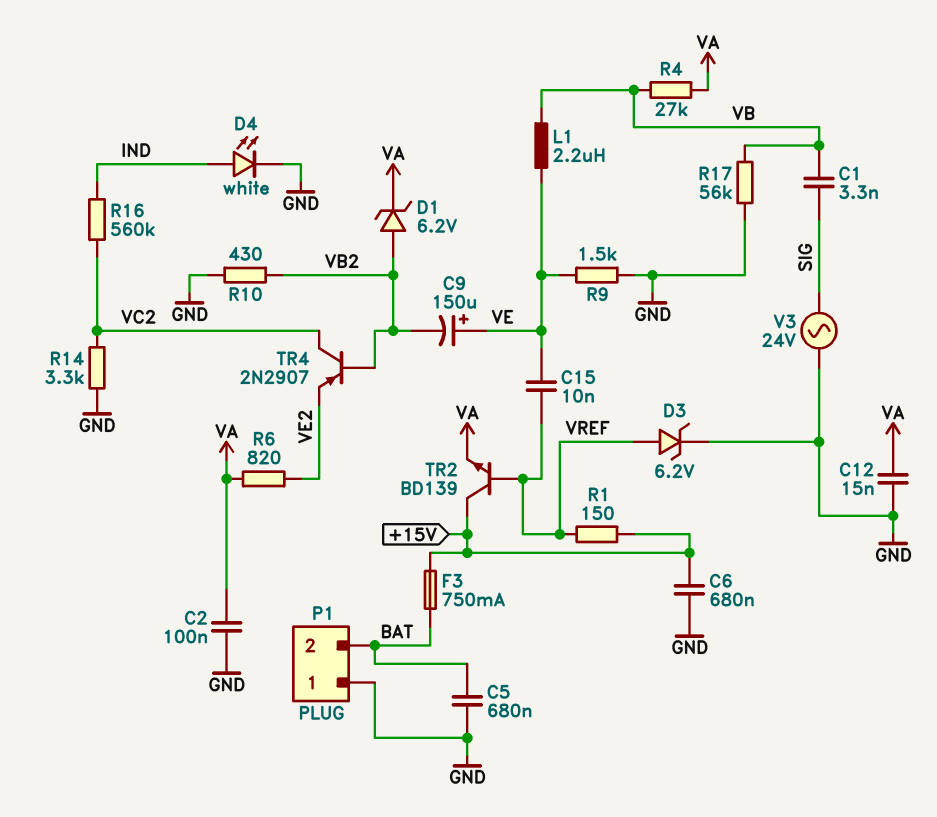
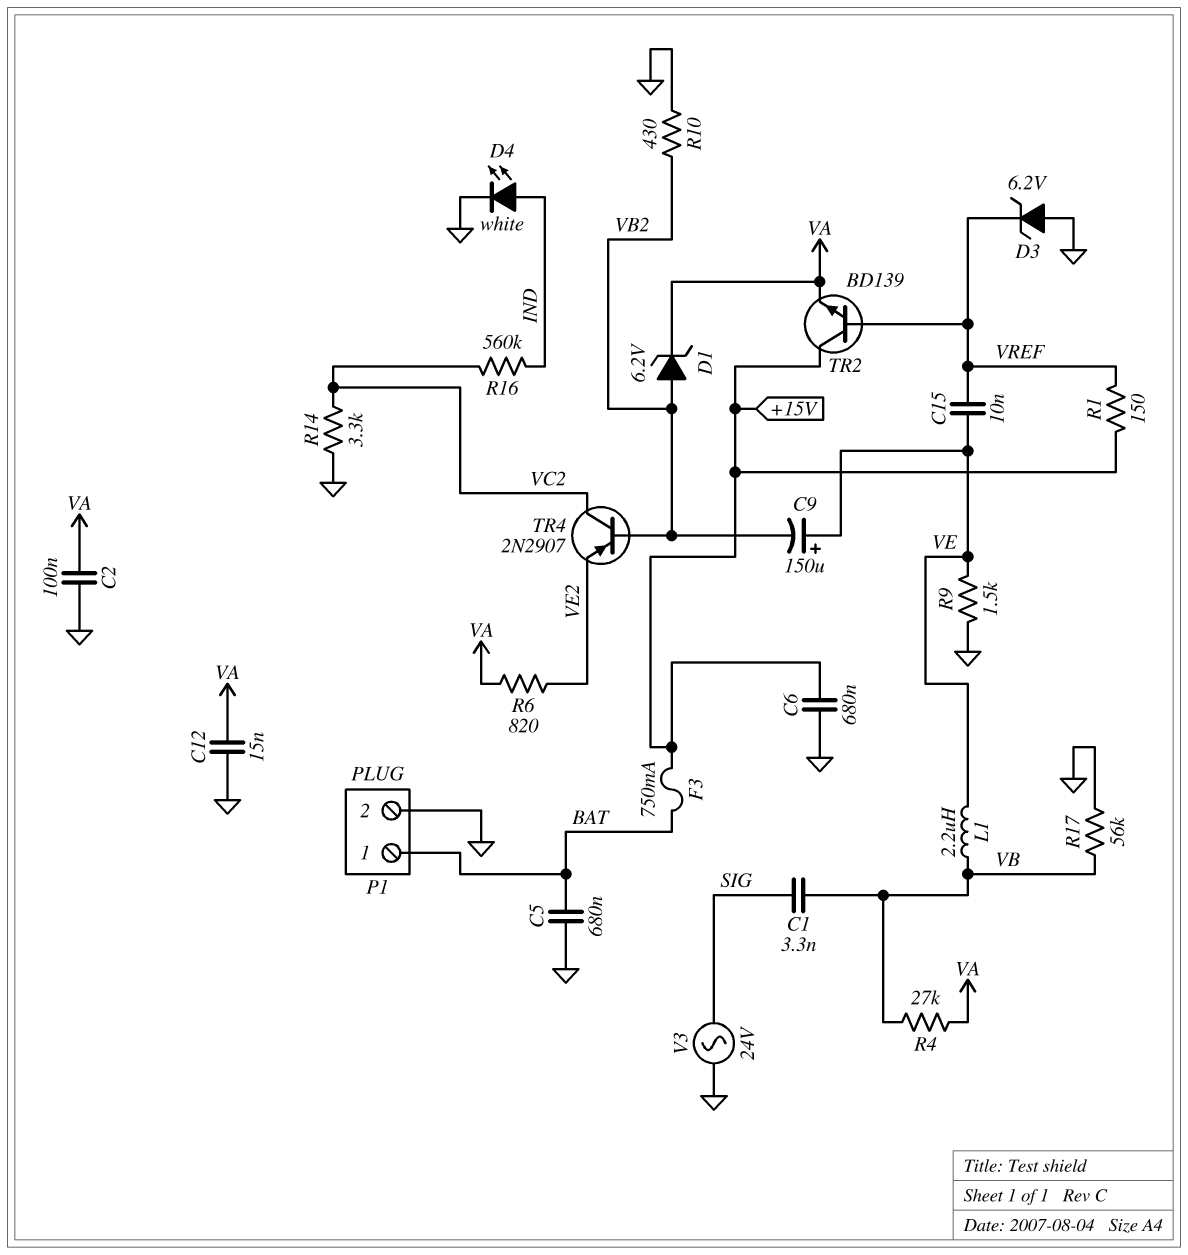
D3: zener 6.2V (A VREF, K GND) -> zener 6.2V (A GND, K VREF)
P1 pin 1: GND -> BAT
P1 pin 2: BAT -> GND

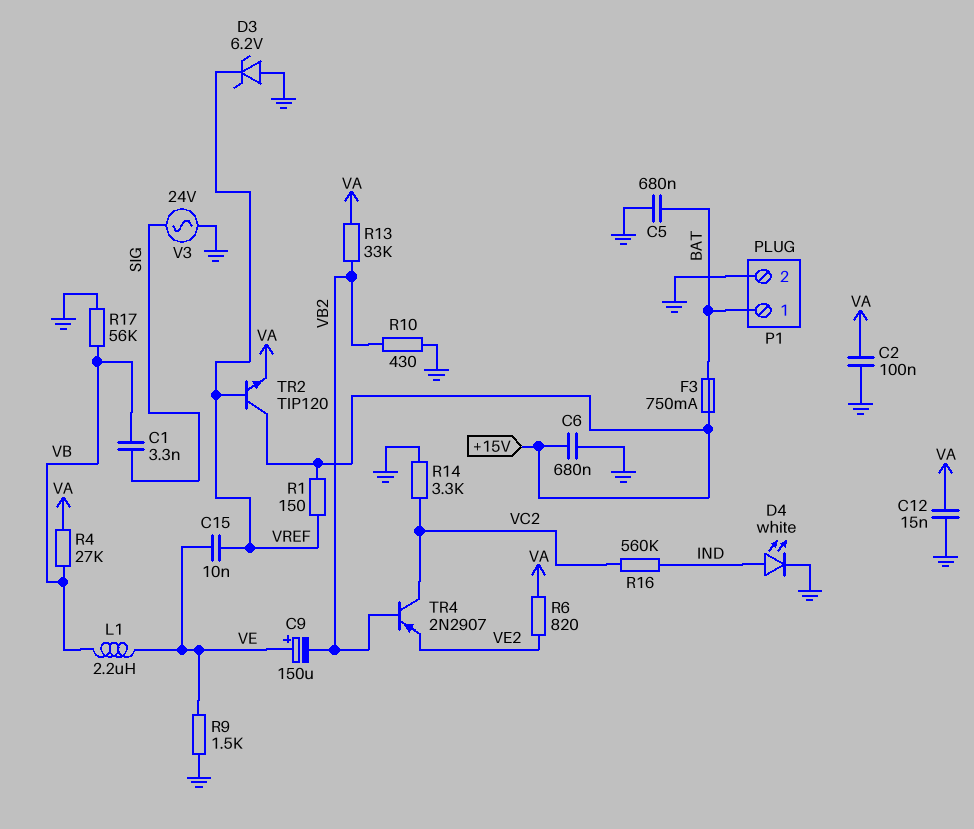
D1: zener 6.2V (A VB2, K VA) -> none
R13: none -> 33k (VA, VB2)
TR2: NPN BD139 (B VREF, C +15V, E VA) -> NPN TIP120 (B VREF, C +15V, E VA)

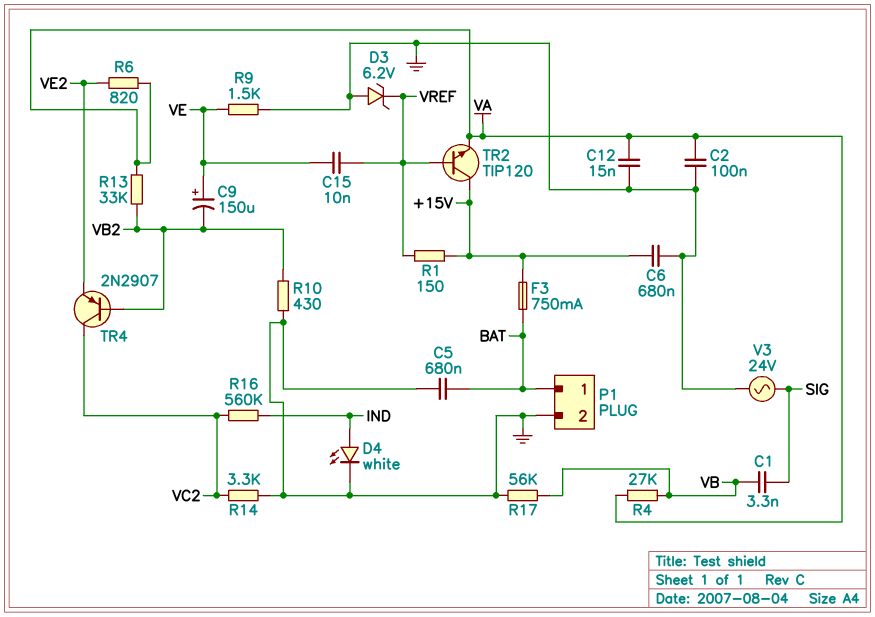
L1: 2.2uH (VB, VE) -> none

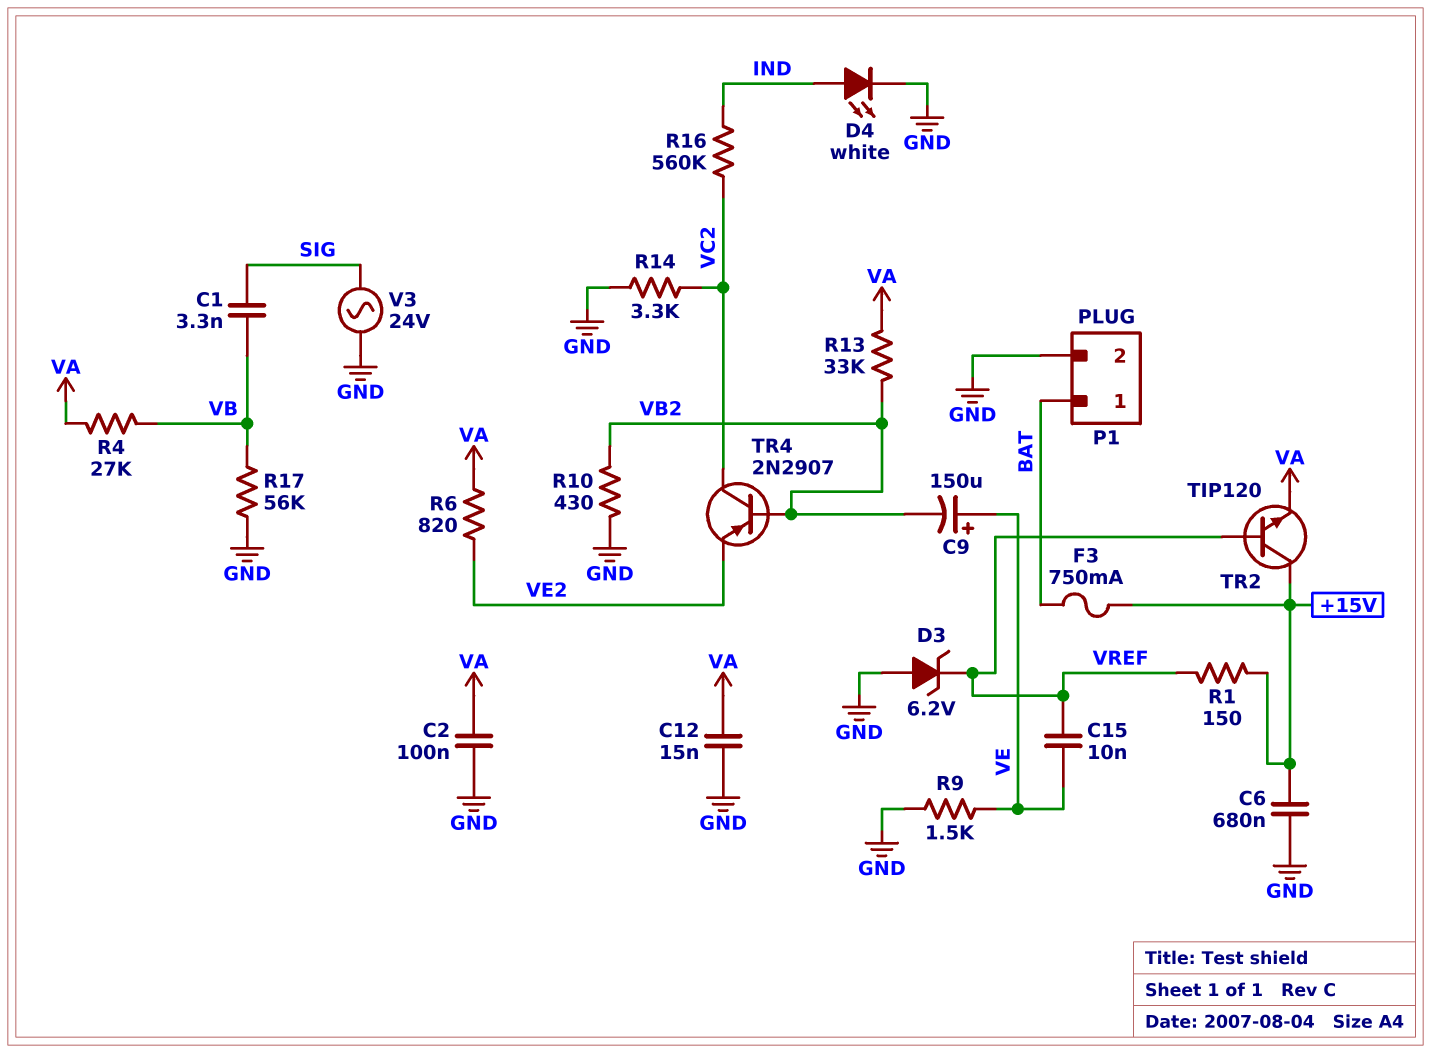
C5: 680nF (BAT, GND) -> none

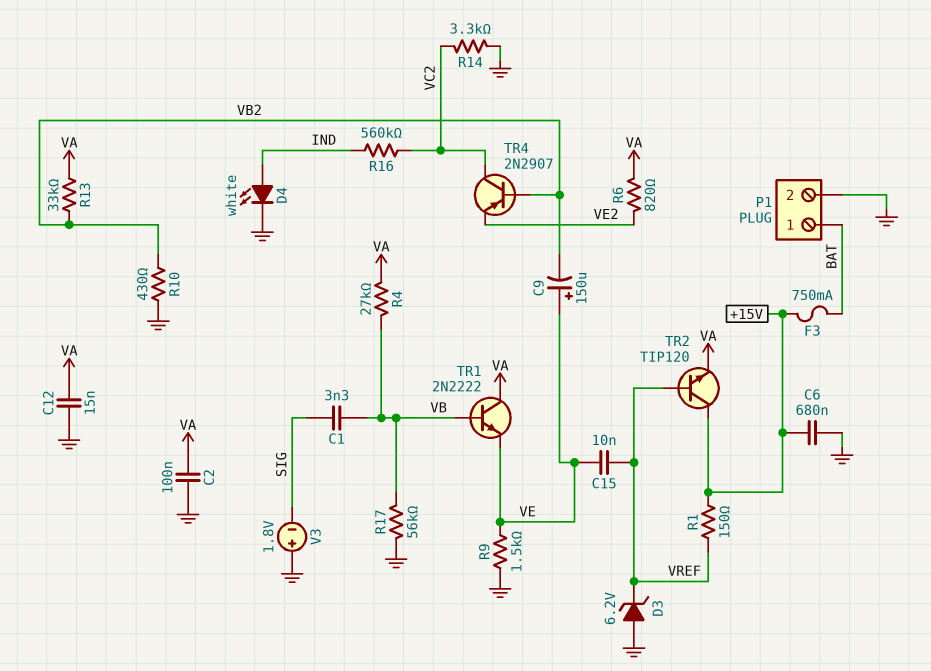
TR1: none -> NPN 2N2222 (B VB, C VA, E VE)
V3: AC 24V (GND, SIG) -> 1.8V (plus GND, minus SIG)

